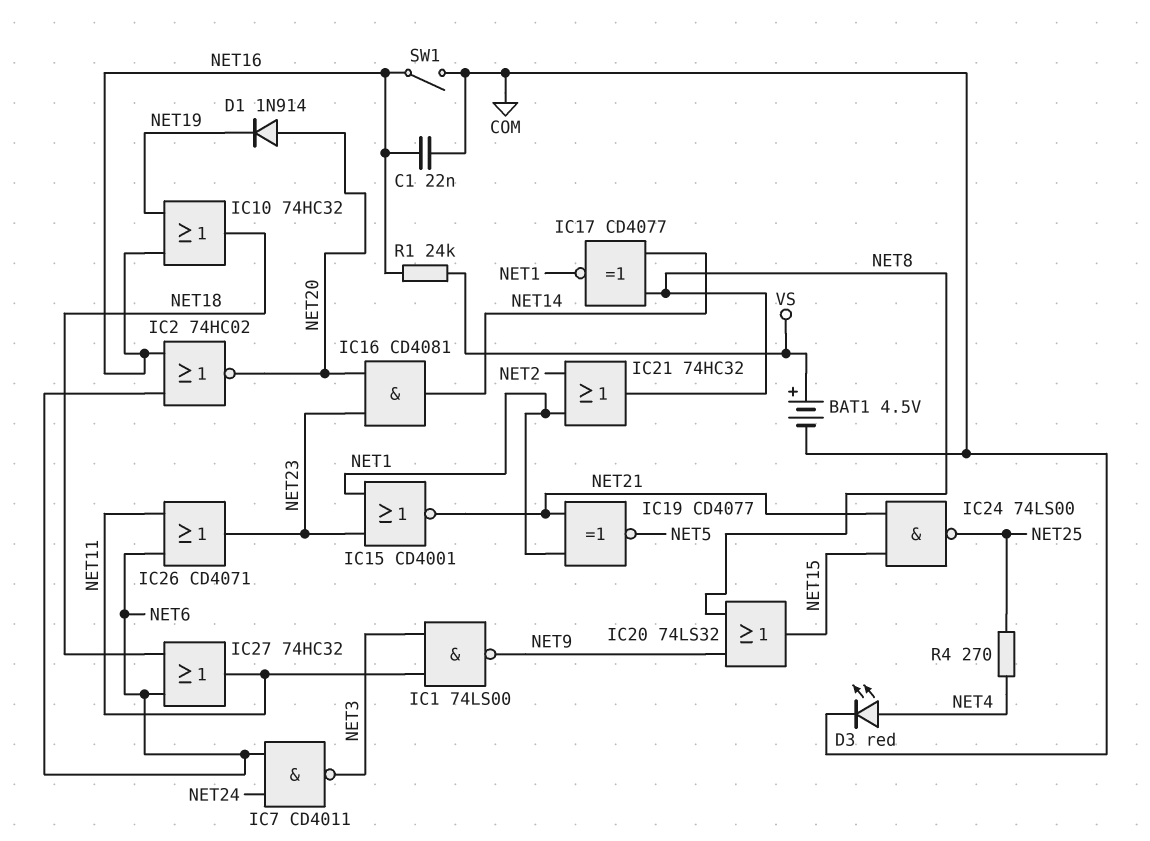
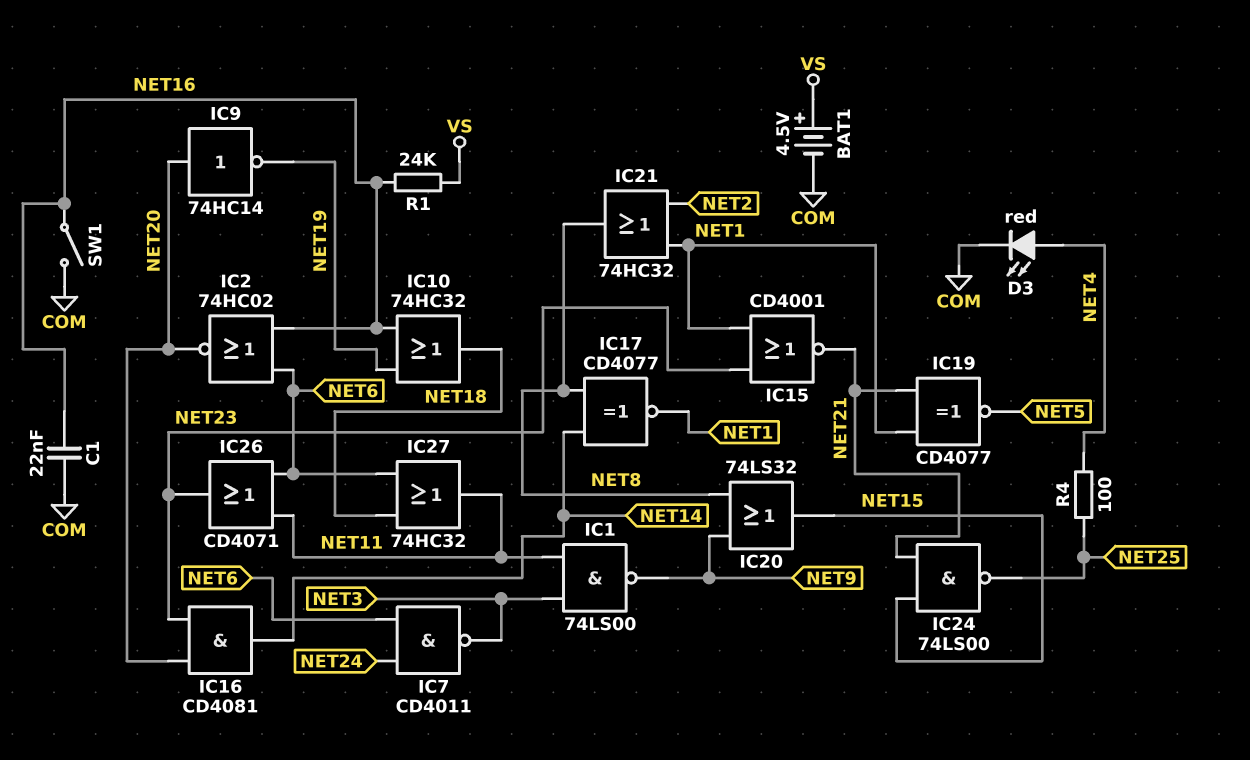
D1: diode 1N914 (A NET20, K NET19) -> none
IC9: none -> NOT 74HC14 (in NET20, out NET19)
R4: 270 (NET4, NET25) -> 100 (NET4, NET25)

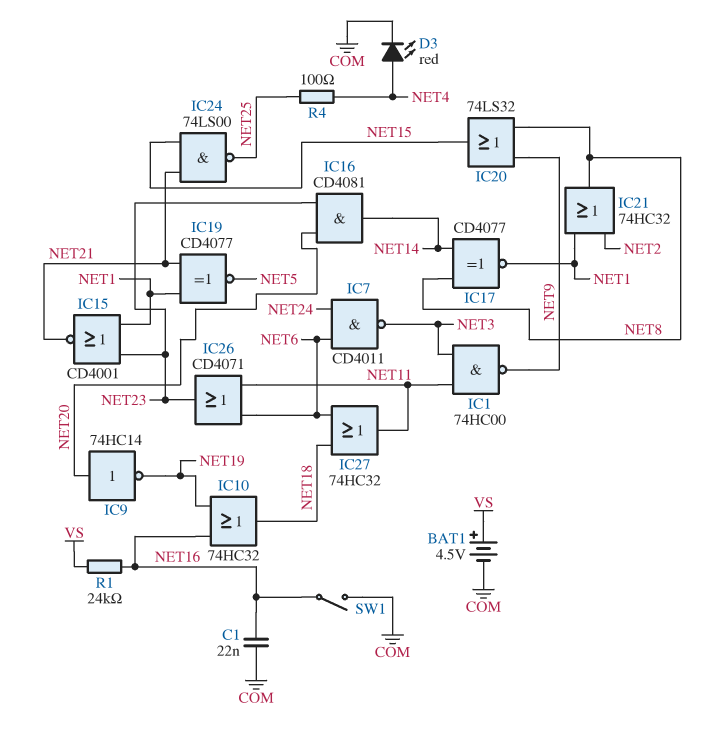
IC1: NAND 74LS00 (in NET3, in NET11, out NET9) -> NAND 74HC00 (in NET3, in NET11, out NET9)
IC2: NOR 74HC02 (in NET6, in NET16, out NET20) -> none

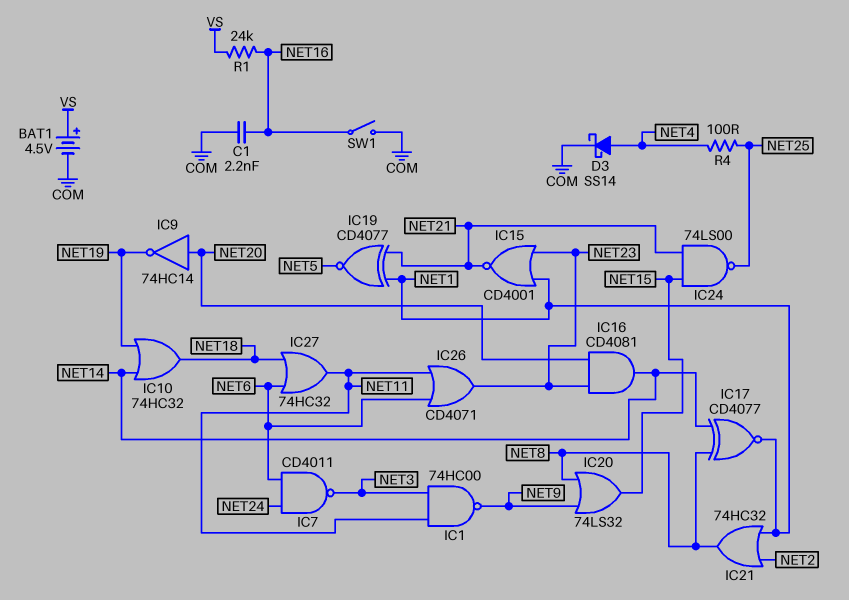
C1: 22nF (COM, NET16) -> 2.2nF (COM, NET16)
D3: LED red (A NET4, K COM) -> schottky SS14 (A NET4, K COM)
IC10: OR 74HC32 (in NET16, in NET19, out NET18) -> OR 74HC32 (in NET14, in NET19, out NET18)

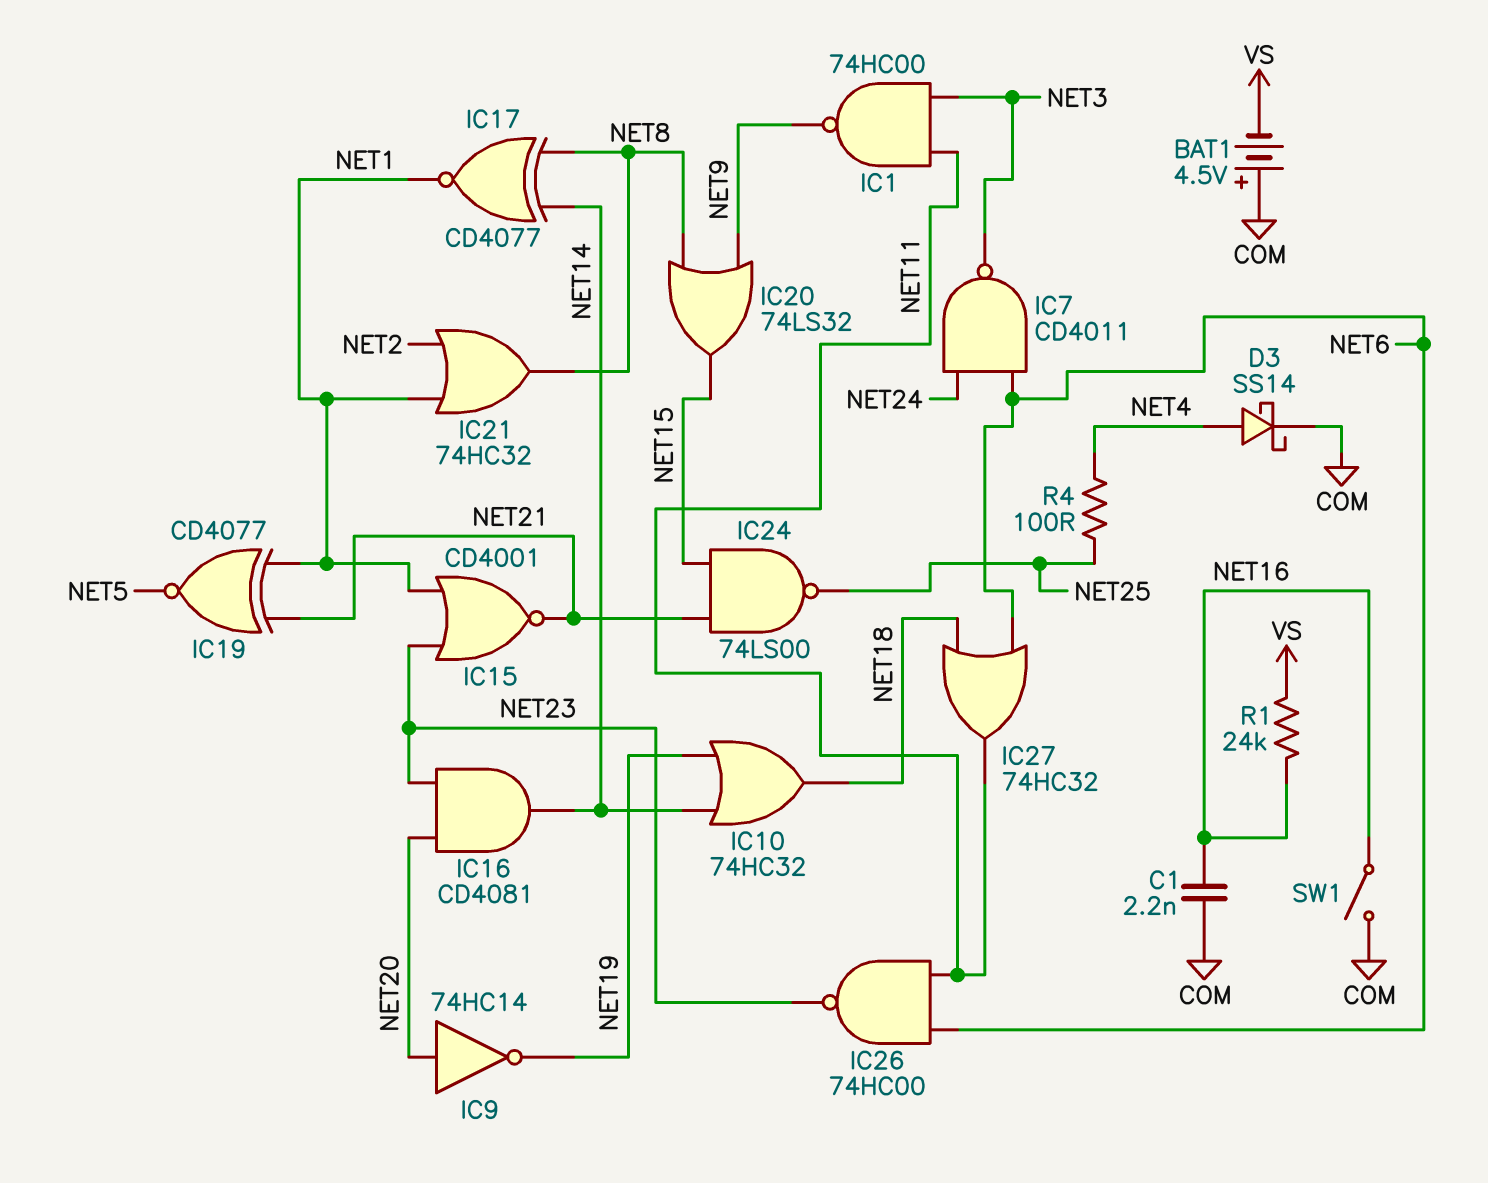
BAT1: 4.5V (plus VS, minus COM) -> 4.5V (plus COM, minus VS)
IC26: OR CD4071 (in NET6, in NET11, out NET23) -> NAND 74HC00 (in NET6, in NET11, out NET23)

